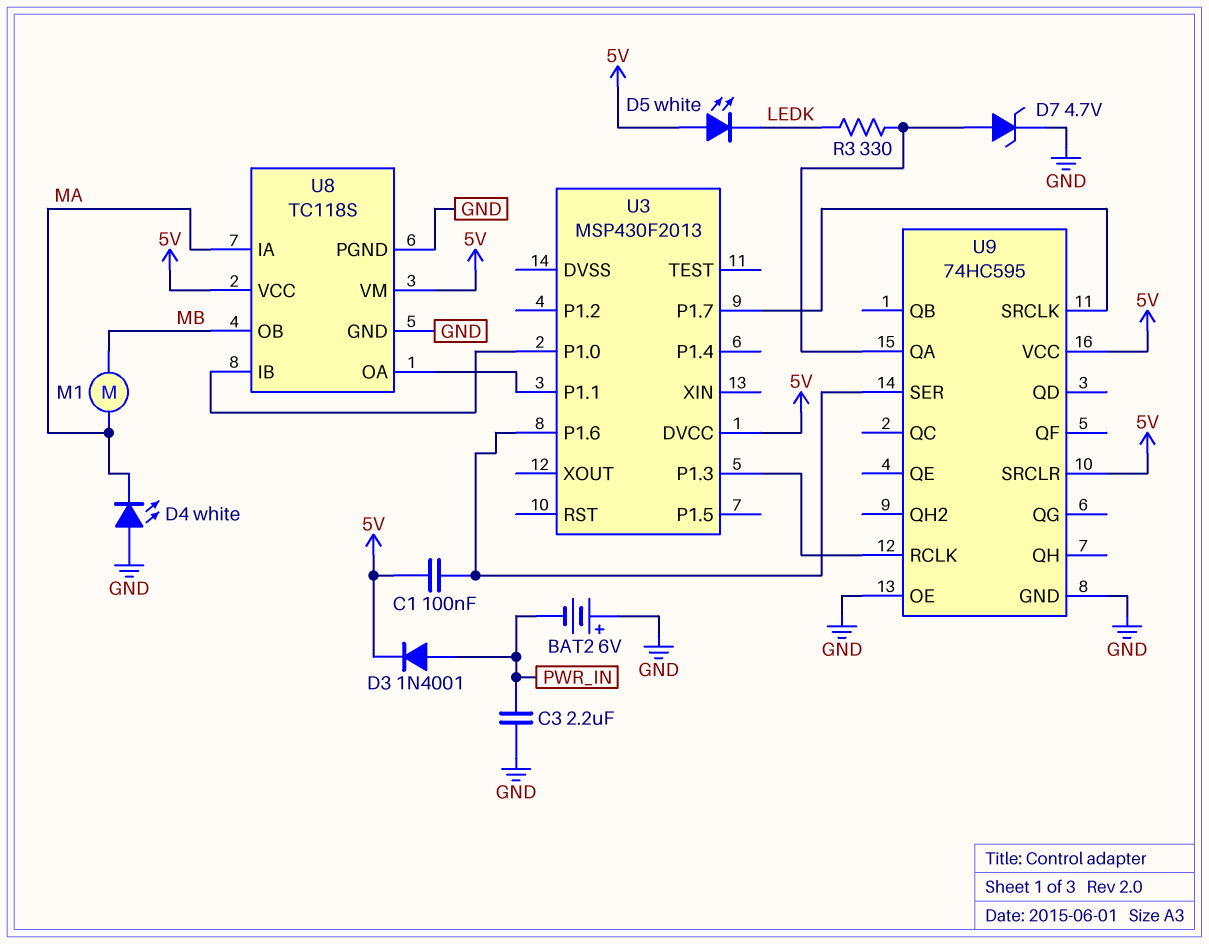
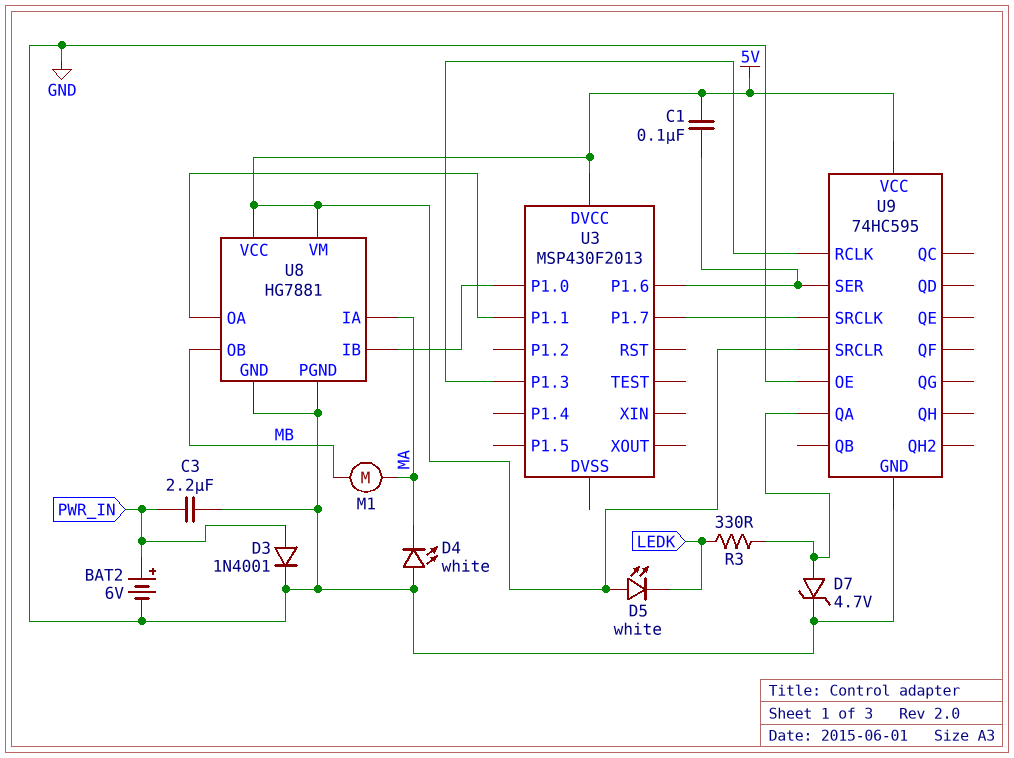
BAT2: 6V (plus GND, minus PWR_IN) -> 6V (plus PWR_IN, minus GND)
D3: diode 1N4001 (A PWR_IN, K 5V) -> diode 1N4001 (A PWR_IN, K GND)
U8: TC118S -> HG7881

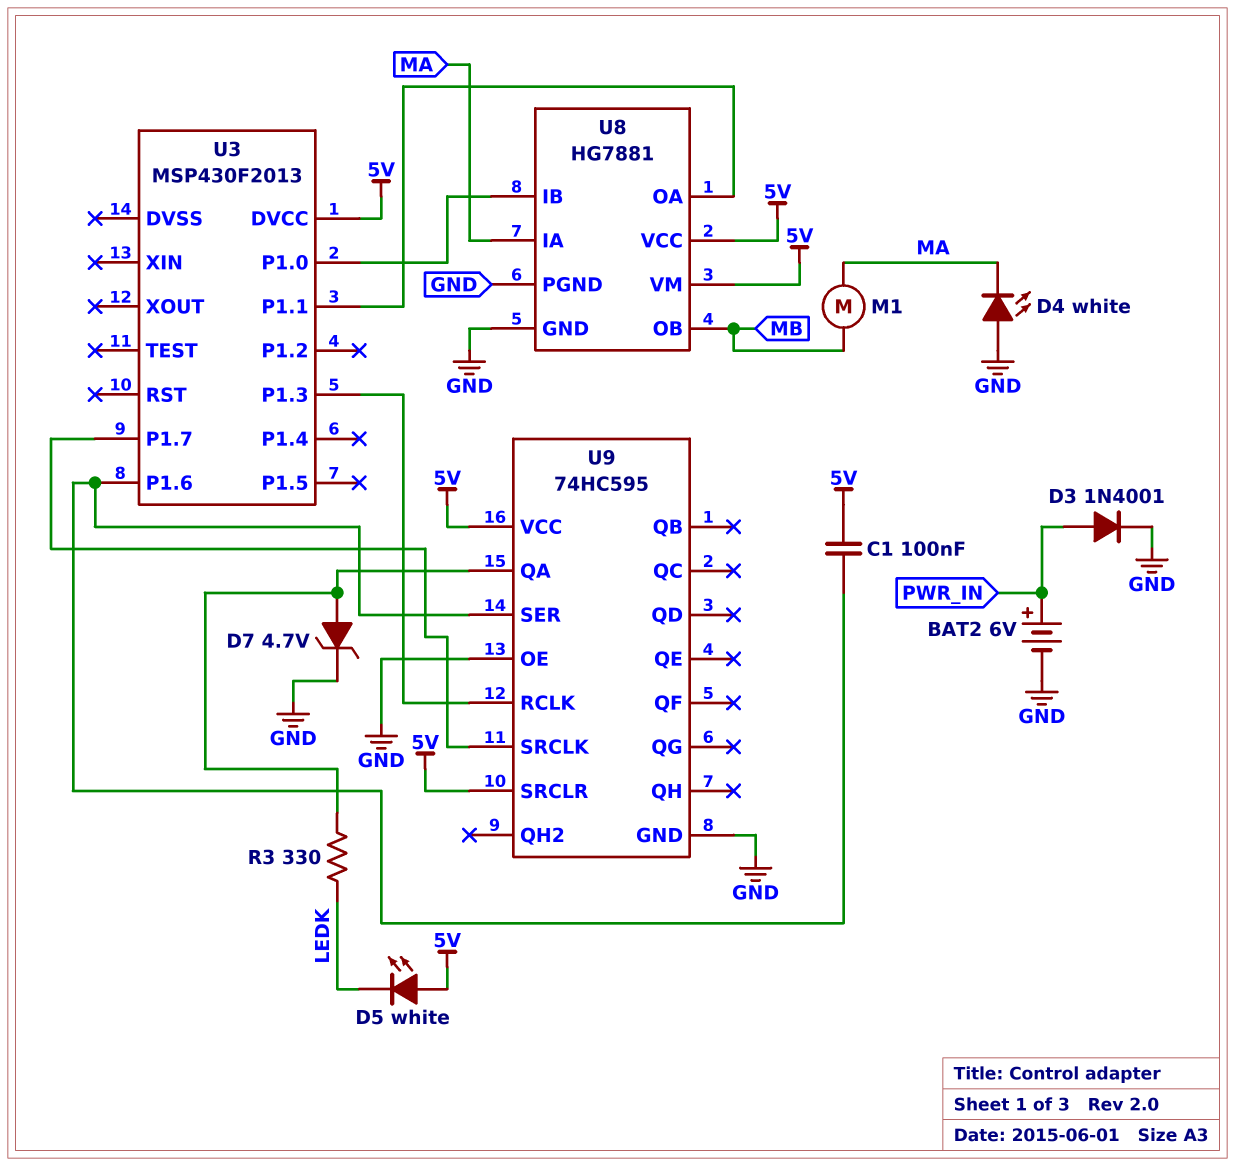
C3: 2.2uF (GND, PWR_IN) -> none

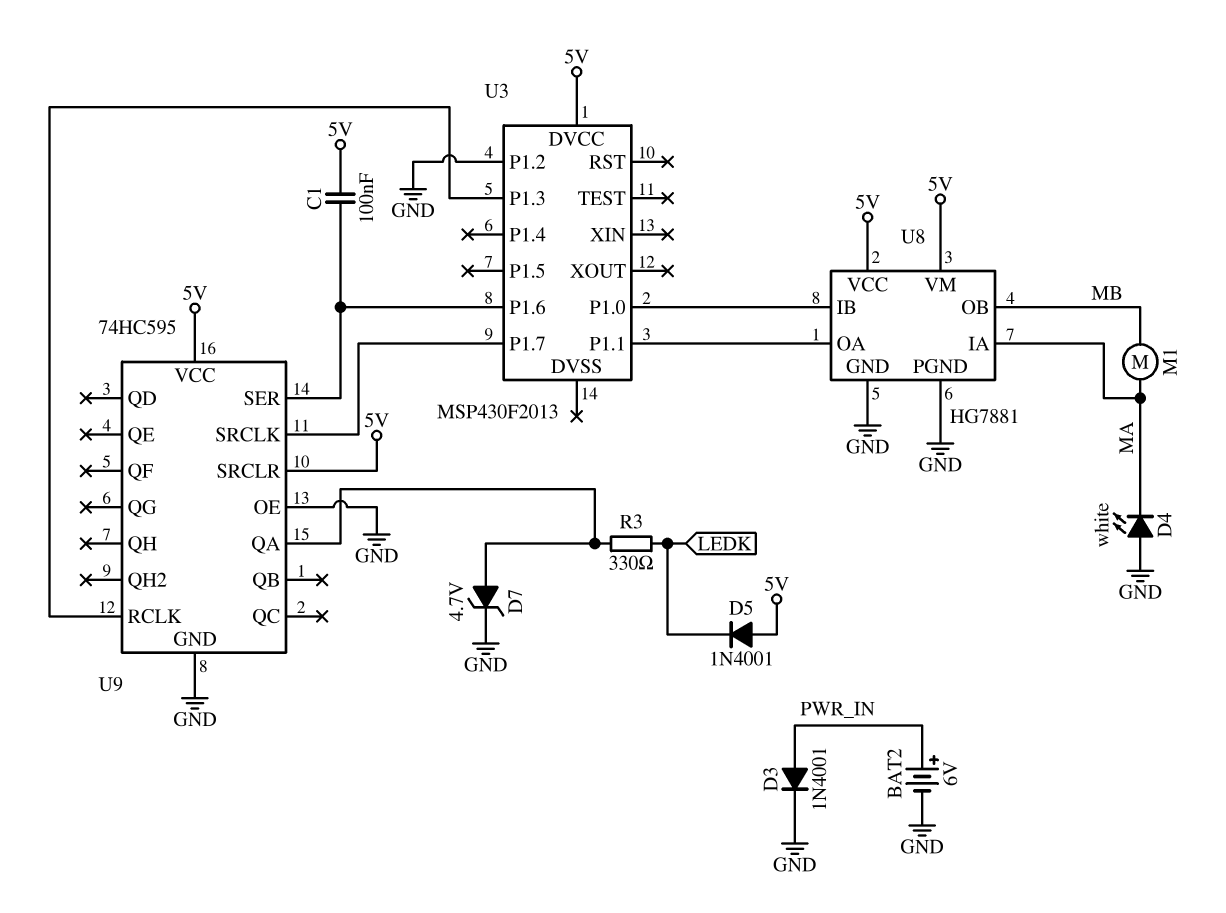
D5: LED white (A 5V, K LEDK) -> diode 1N4001 (A 5V, K LEDK)
U3 pin P1.2: none -> GND

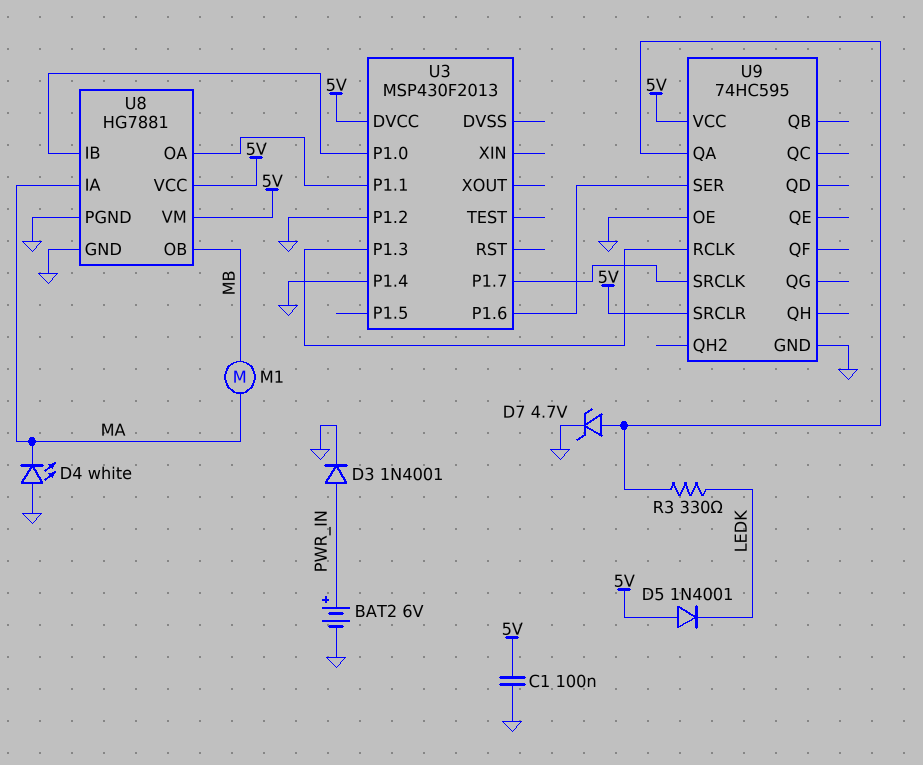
C1: 100nF (5V, U3/P1.6) -> 100nF (5V, GND)
U3 pin P1.4: none -> GND

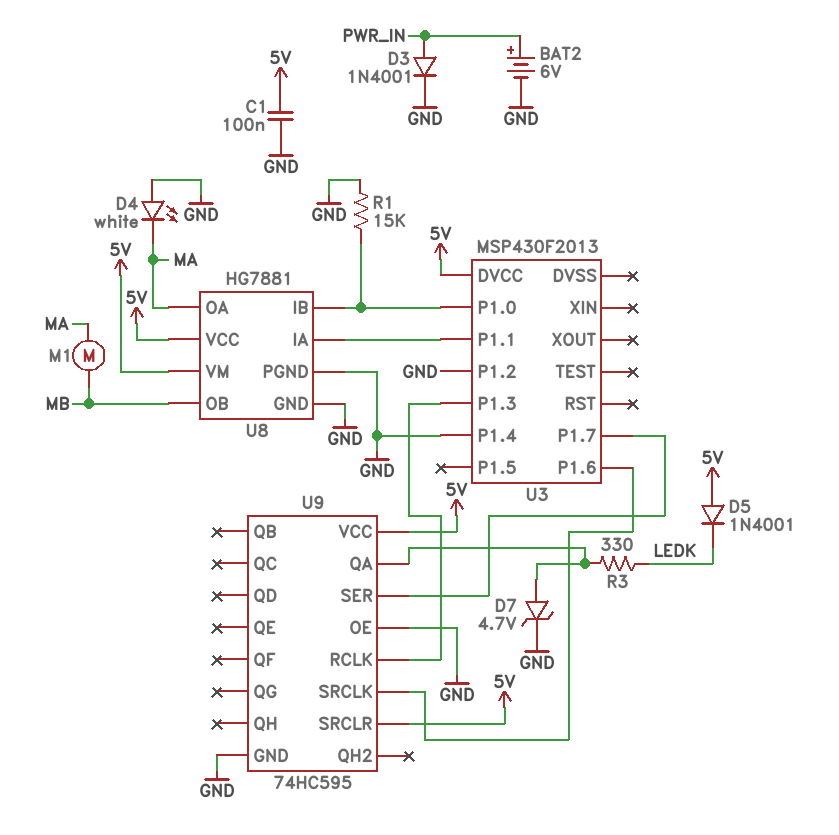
R1: none -> 15k (GND, U3/P1.0)
U8 pin IA: MA -> U3/P1.1
U8 pin OA: U3/P1.1 -> MA
U9 pin SER: U3/P1.6 -> U3/P1.7
U9 pin SRCLK: U3/P1.7 -> U3/P1.6

